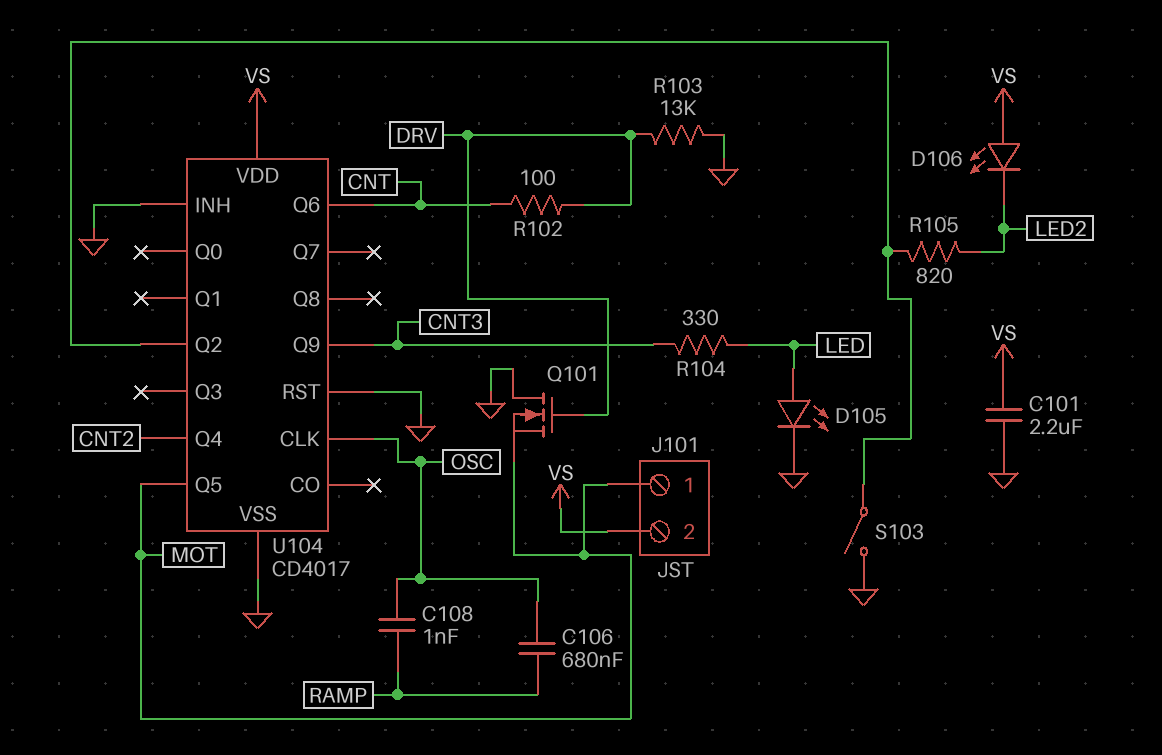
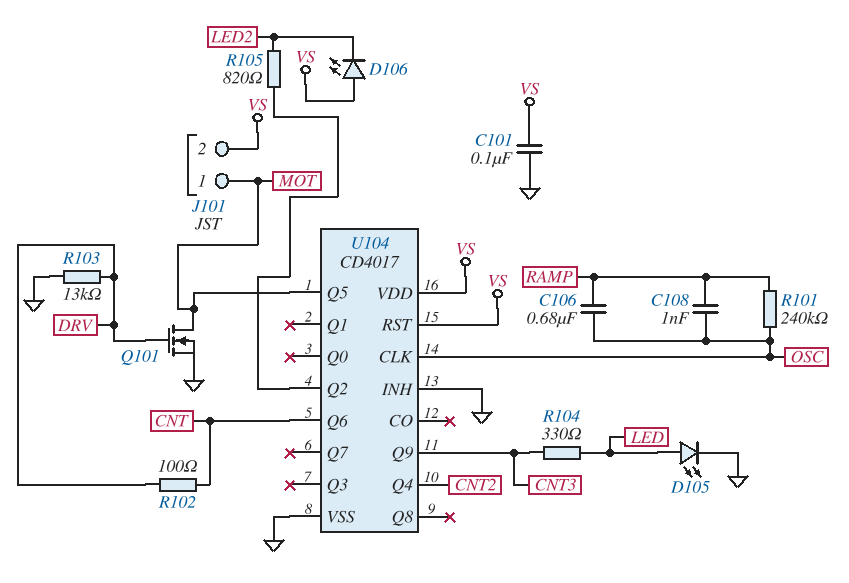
C101: 2.2uF (GND, VS) -> 100nF (GND, VS)
Q101: NMOS (G DRV, D GND, S MOT) -> NMOS (G DRV, D MOT, S GND)
R101: none -> 240k (OSC, RAMP)
S103: switch (GND, U104/Q2) -> none
U104 pin RST: GND -> VS

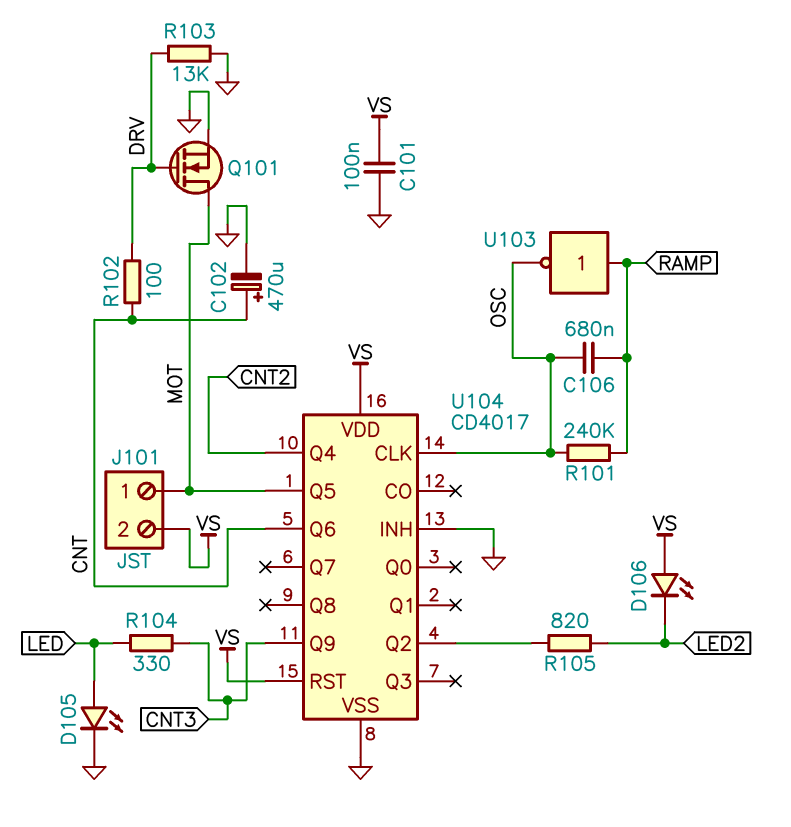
C102: none -> 470uF (plus CNT, minus GND)
C108: 1nF (OSC, RAMP) -> none
U103: none -> NOT (in RAMP, out OSC)

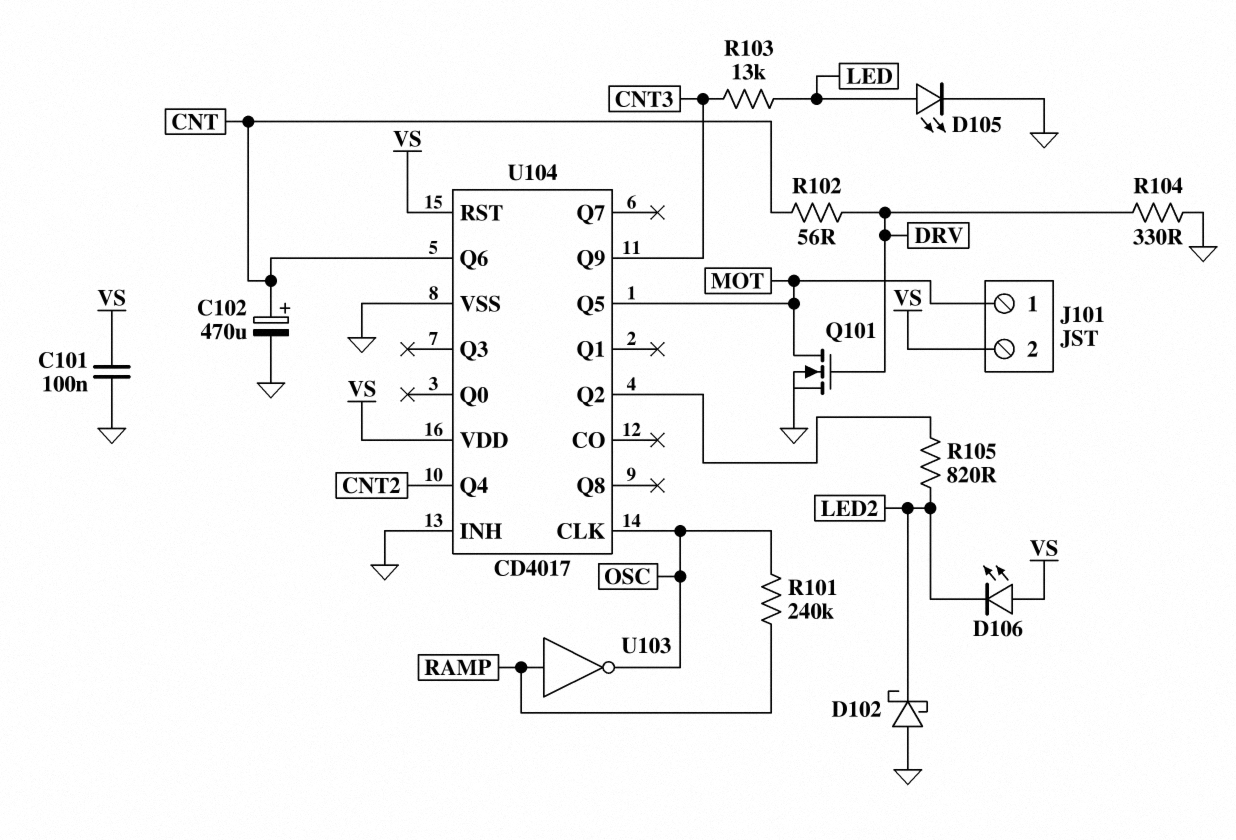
C106: 680nF (OSC, RAMP) -> none
D102: none -> schottky (A GND, K LED2)
R102: 100 (CNT, DRV) -> 56 (CNT, DRV)
R103: 13k (DRV, GND) -> 13k (CNT3, LED)
R104: 330 (CNT3, LED) -> 330 (DRV, GND)

